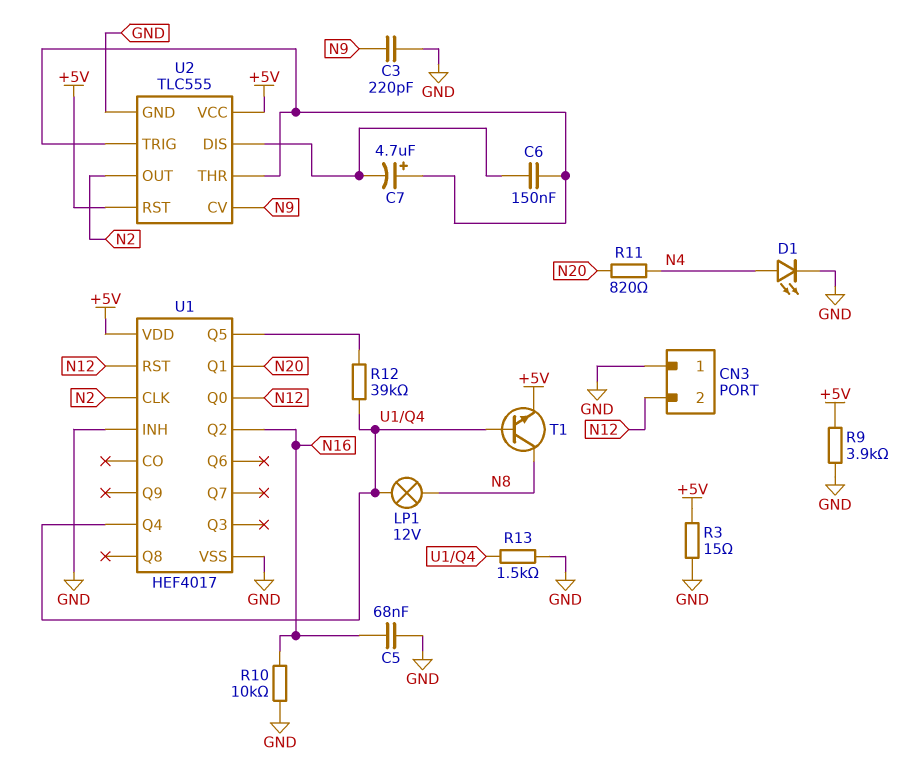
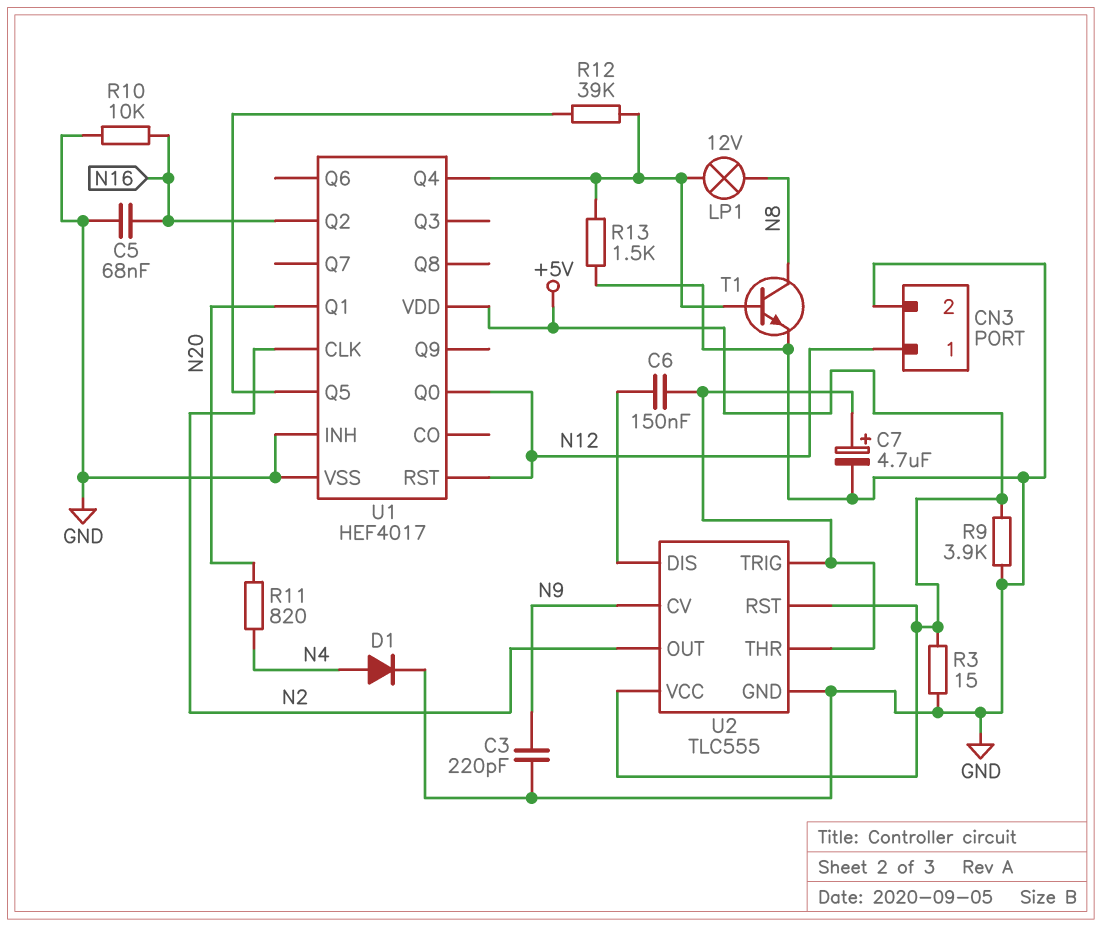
C7: 4.7uF (plus U2/THR, minus U2/DIS) -> 4.7uF (plus U2/THR, minus GND)
CN3 pin 1: GND -> N12
CN3 pin 2: N12 -> GND
D1: LED (A N4, K GND) -> diode (A N4, K GND)
T1: NPN (B U1/Q4, C N8, E +5V) -> NPN (B U1/Q4, C N8, E GND)

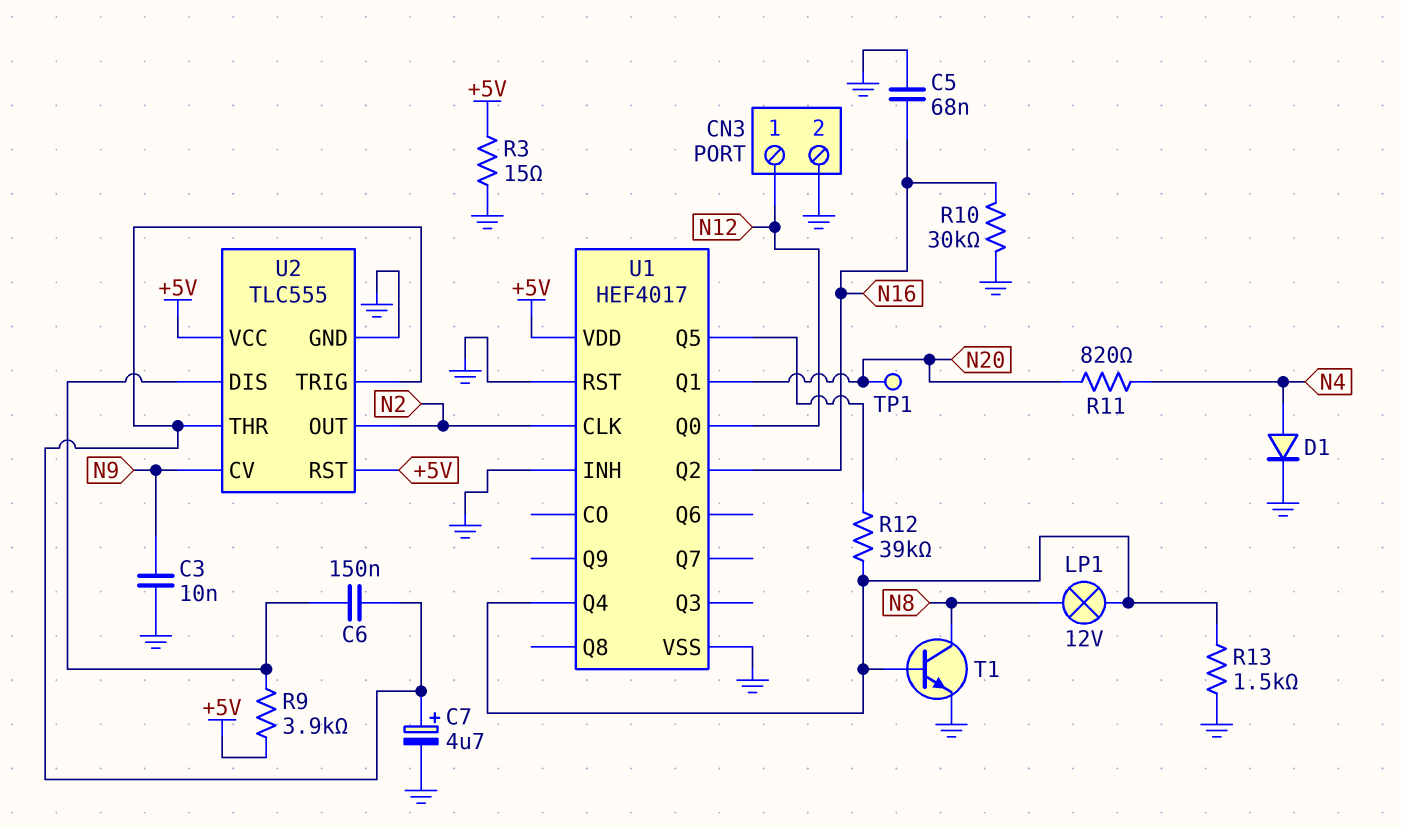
C3: 220pF (GND, N9) -> 10nF (GND, N9)
R9: 3.9k (+5V, GND) -> 3.9k (+5V, U2/DIS)
R10: 10k (GND, N16) -> 30k (GND, N16)
TP1: none -> test point (N20)
U1 pin RST: N12 -> GND

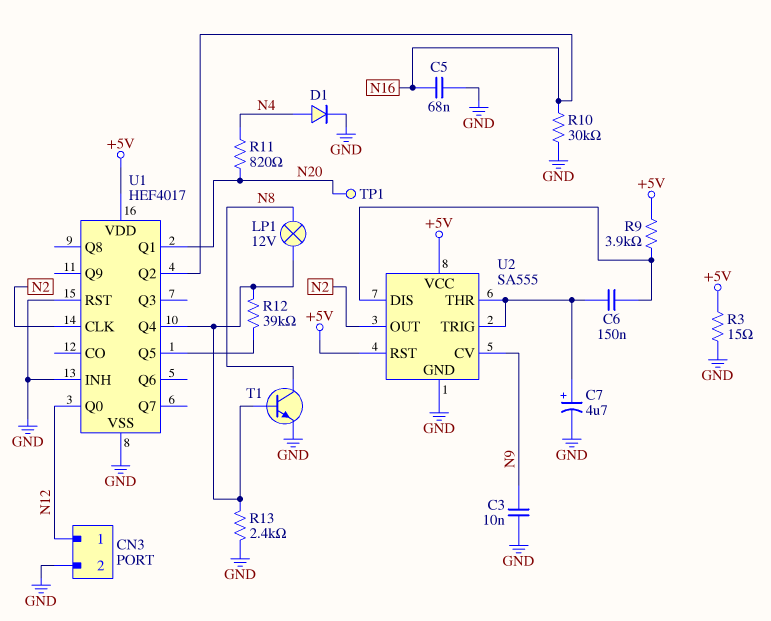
R13: 1.5k (GND, U1/Q4) -> 2.4k (GND, U1/Q4)
U2: TLC555 -> SA555

